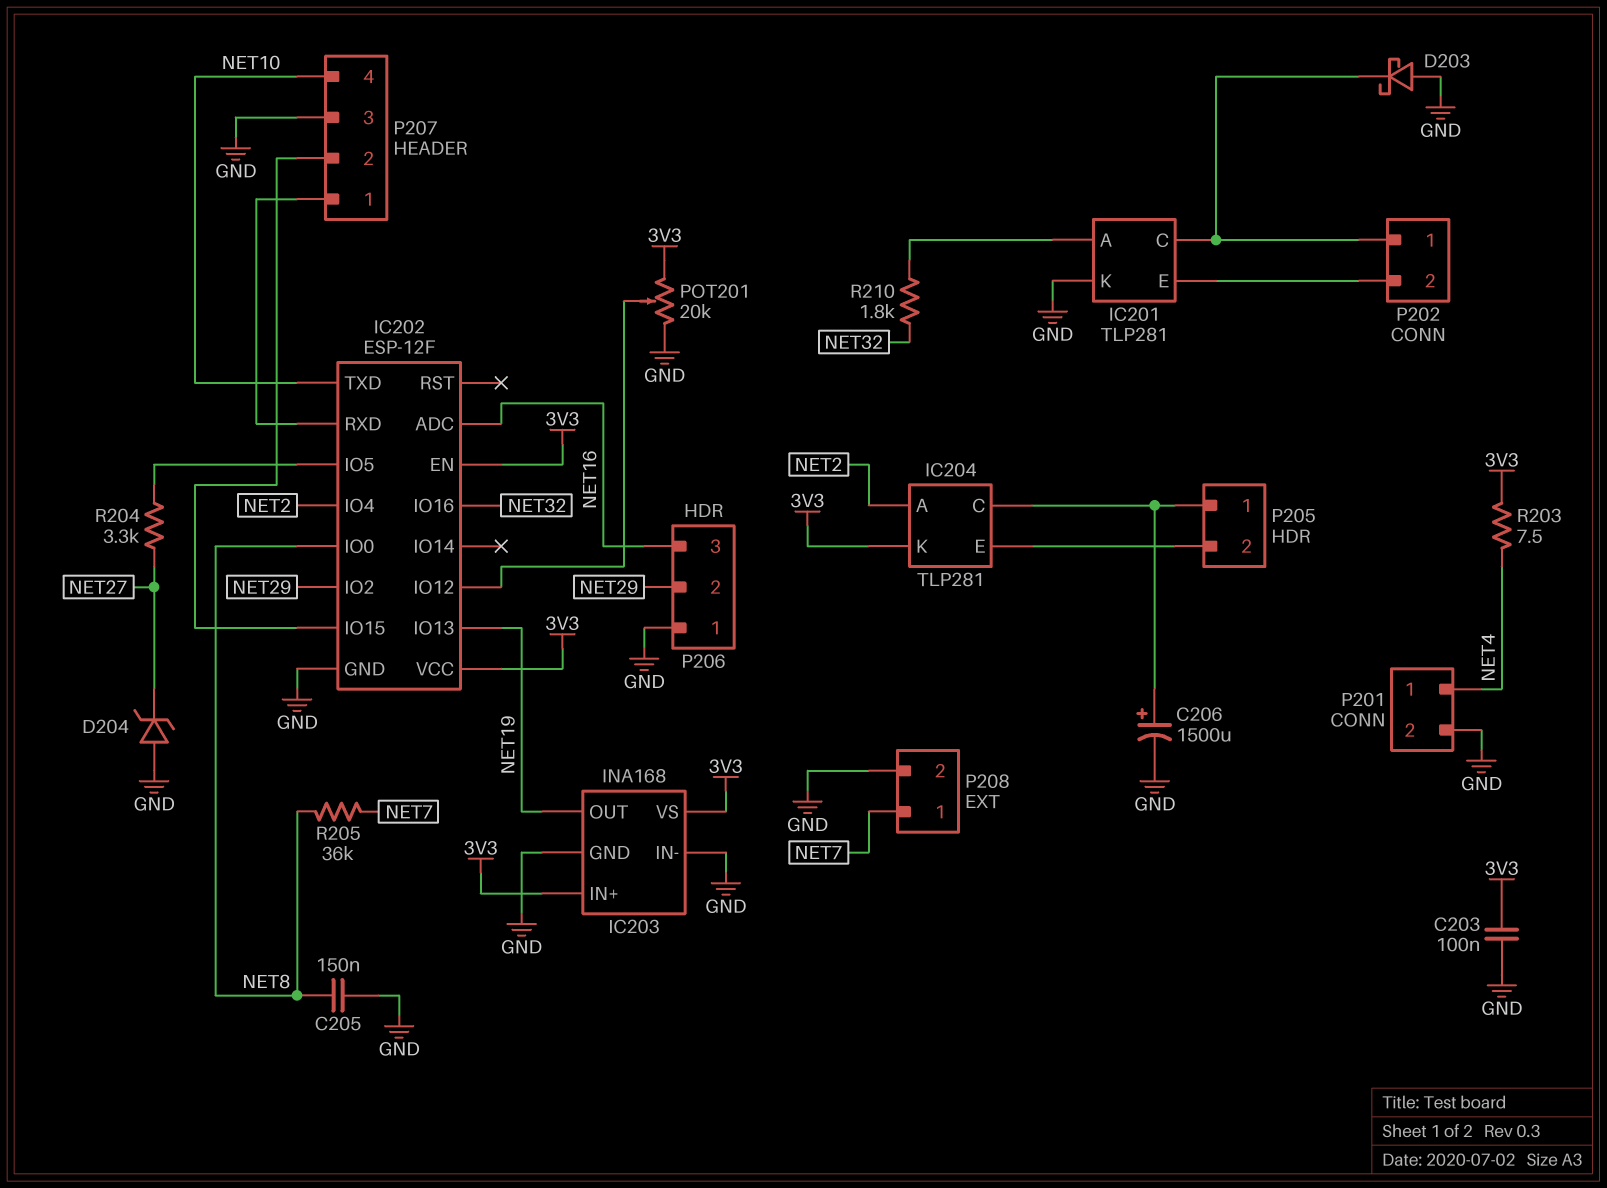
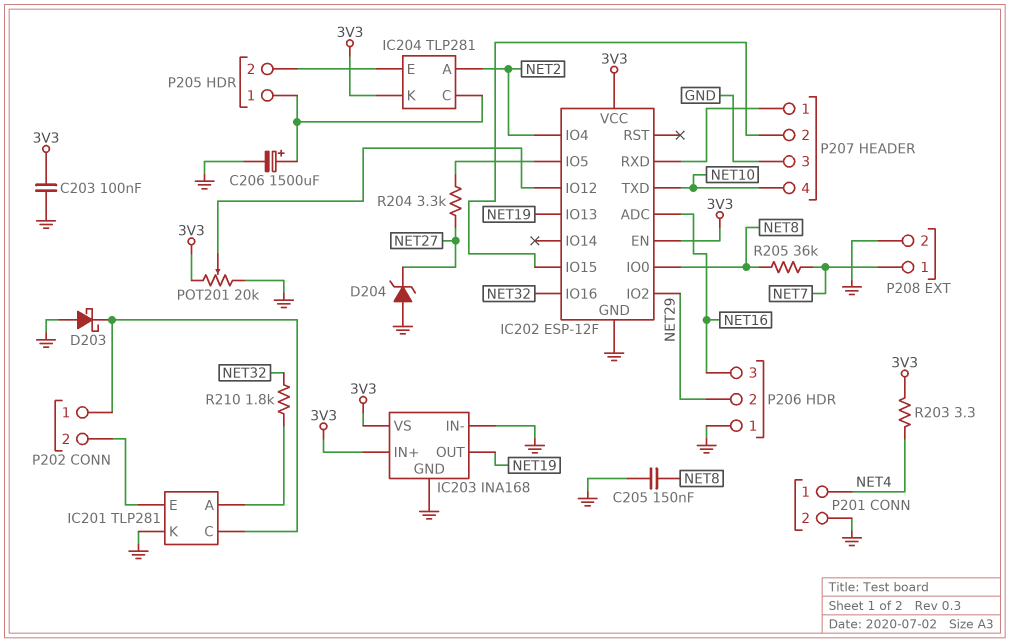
R203: 7.5 (3V3, NET4) -> 3.3 (3V3, NET4)

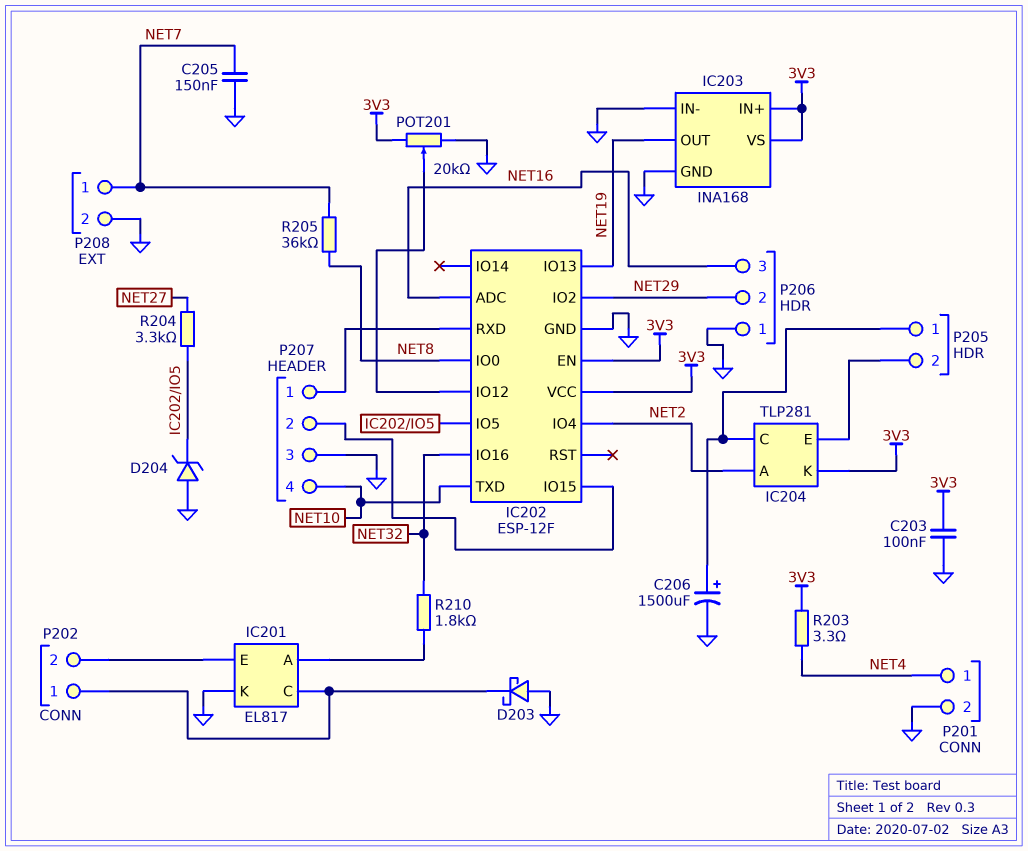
C205: 150nF (GND, NET8) -> 150nF (GND, NET7)
D204: zener (A GND, K NET27) -> zener (A GND, K IC202/IO5)
IC201: TLP281 -> EL817

